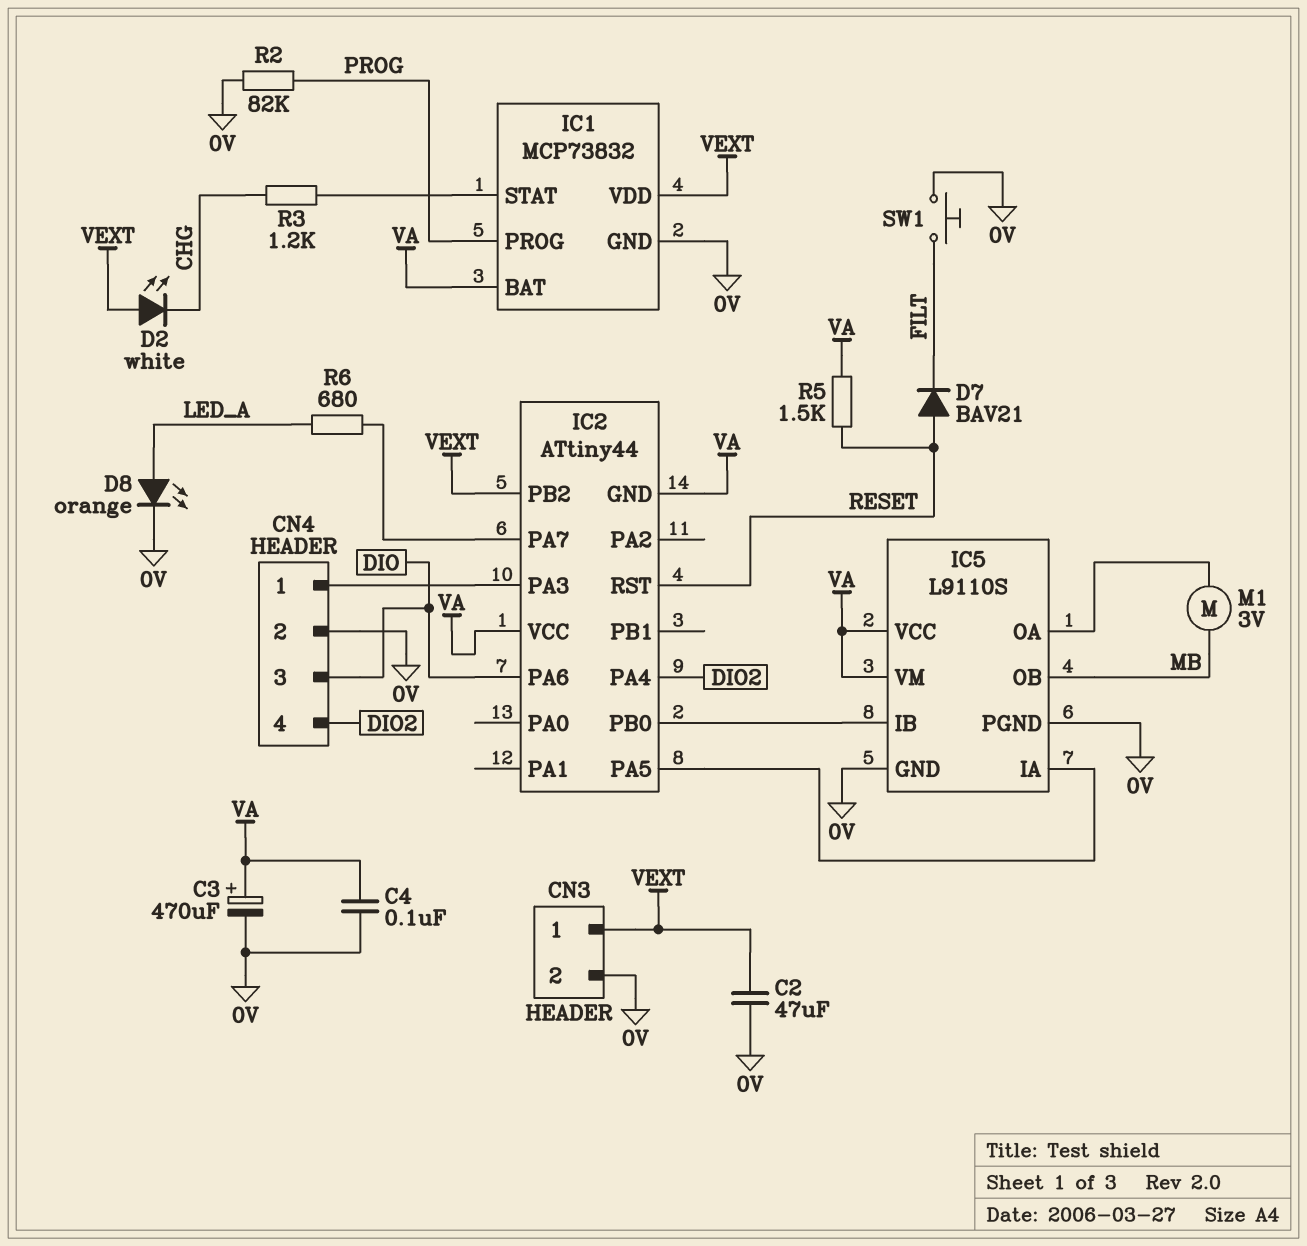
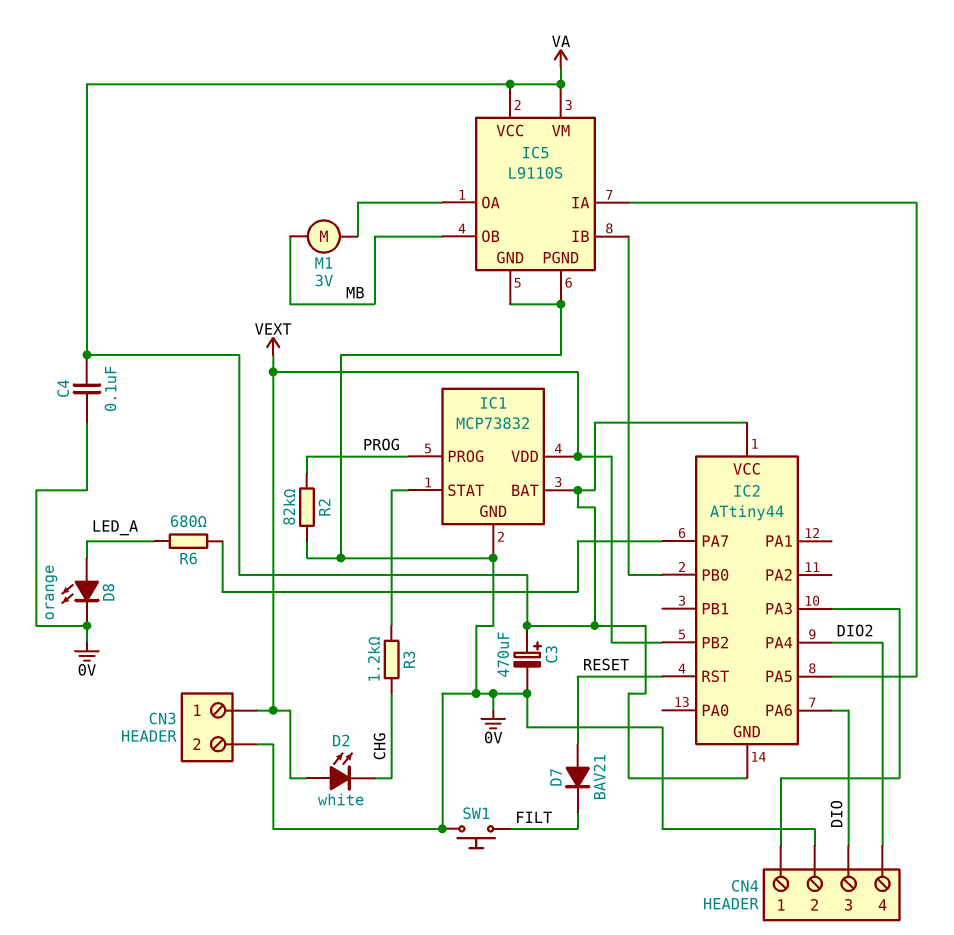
C2: 47uF (0V, VEXT) -> none
R5: 1.5k (RESET, VA) -> none

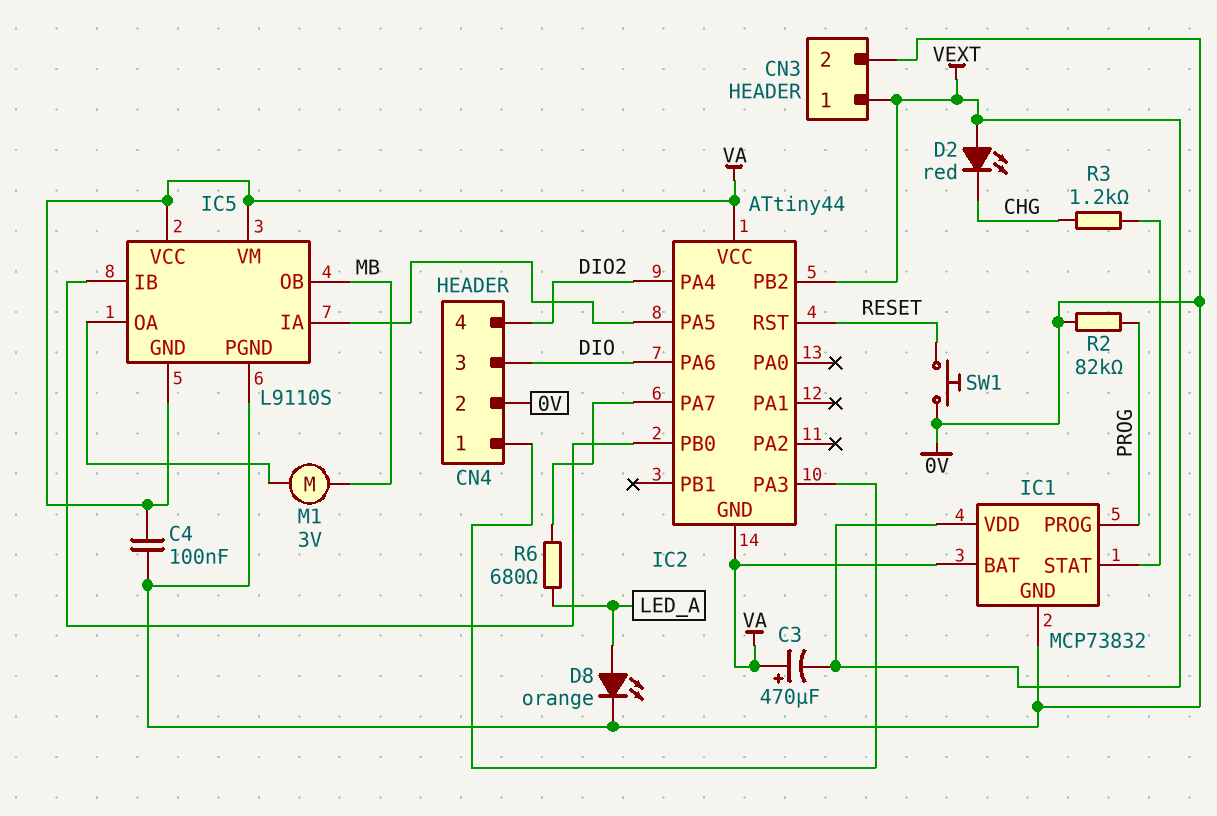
C3: 470uF (plus VA, minus 0V) -> 470uF (plus VA, minus VEXT)
D2: LED white (A VEXT, K CHG) -> LED red (A VEXT, K CHG)
D7: diode BAV21 (A RESET, K FILT) -> none
IC5 pin GND: 0V -> VA
SW1: button (0V, FILT) -> button (0V, RESET)

